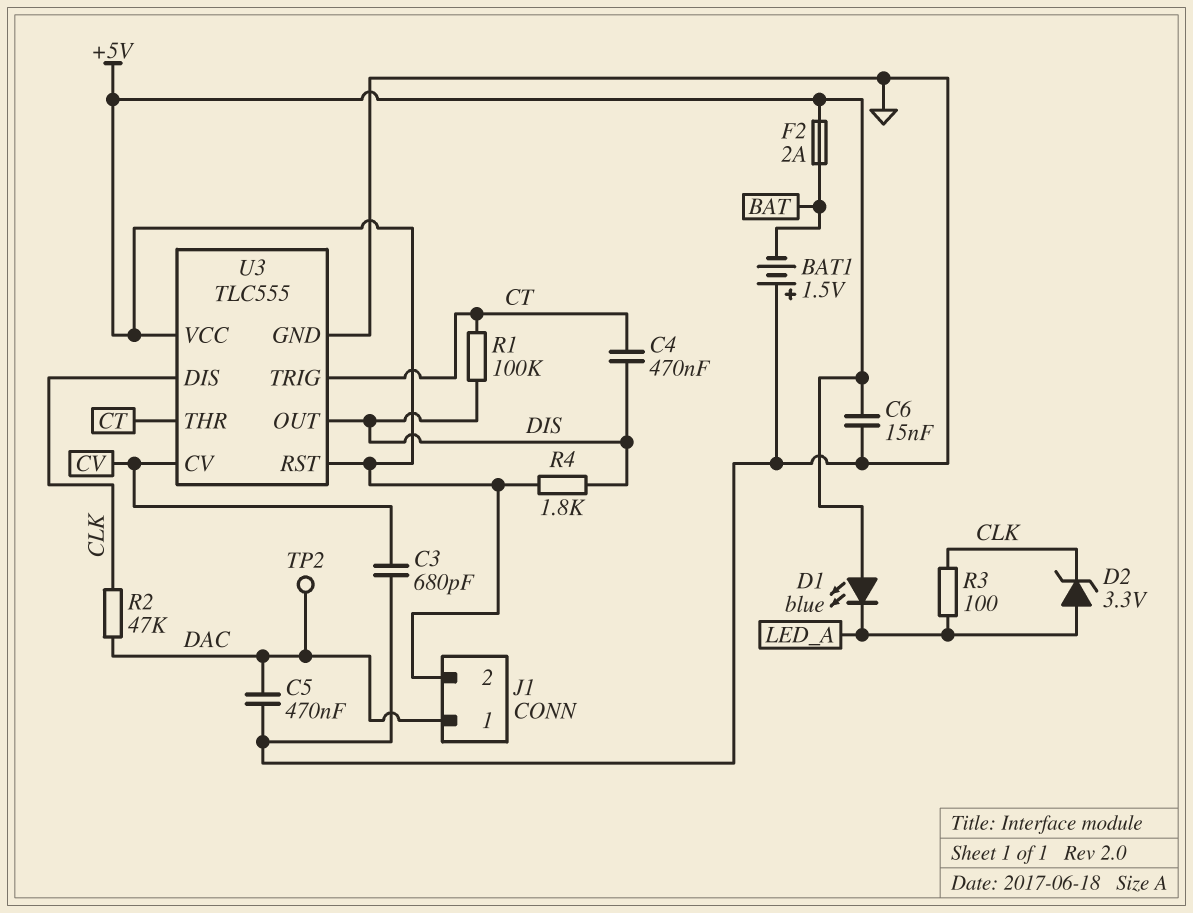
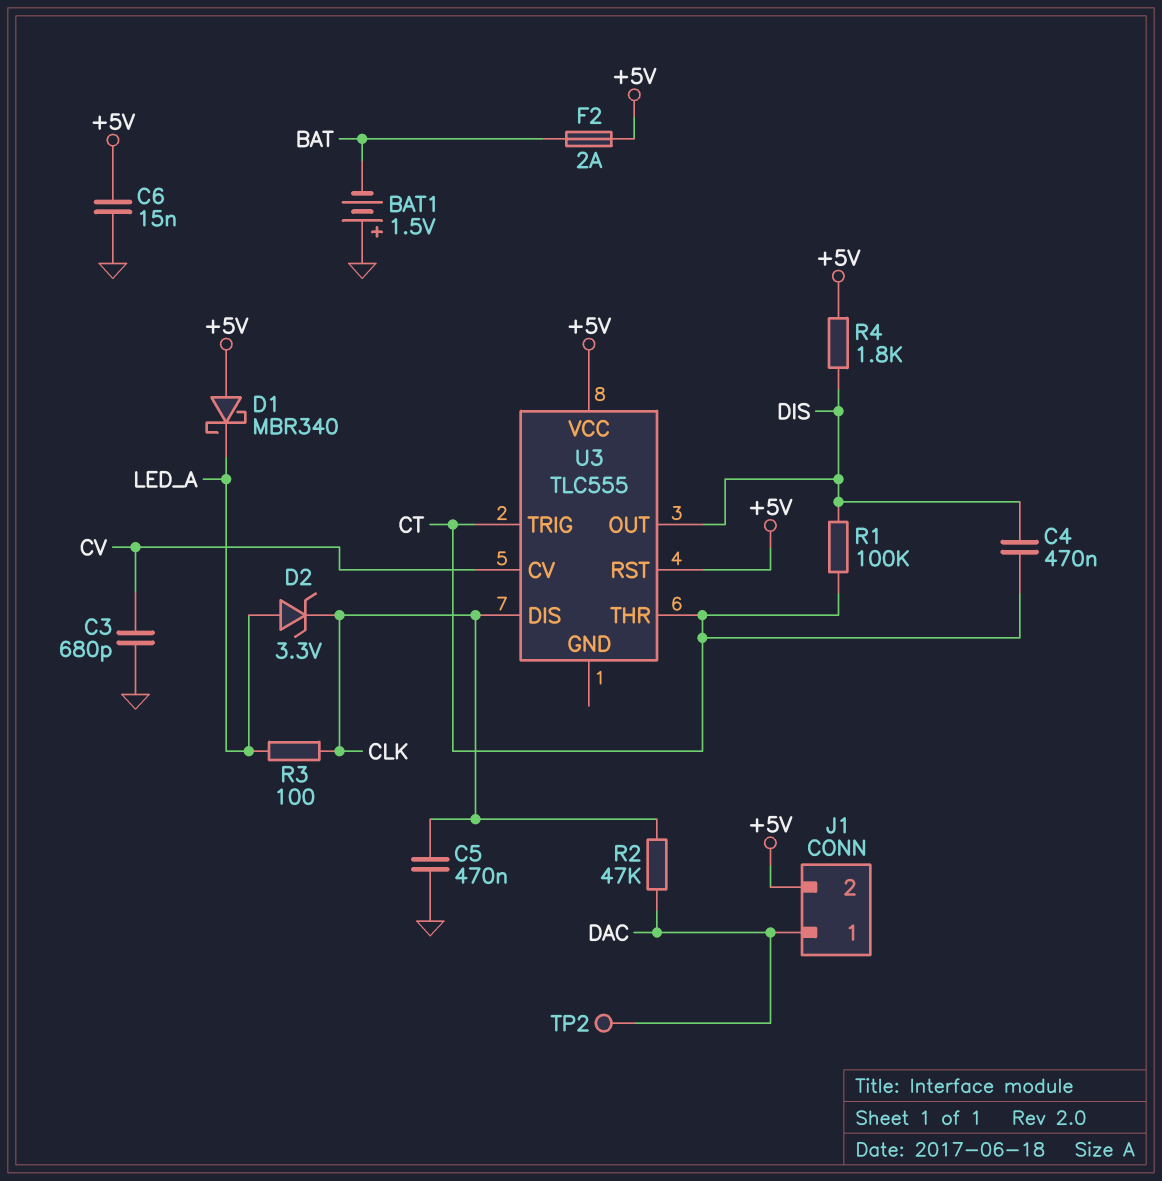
C5: 470nF (DAC, GND) -> 470nF (CLK, GND)
D1: LED blue (A +5V, K LED_A) -> schottky MBR340 (A +5V, K LED_A)
U3 pin GND: GND -> none

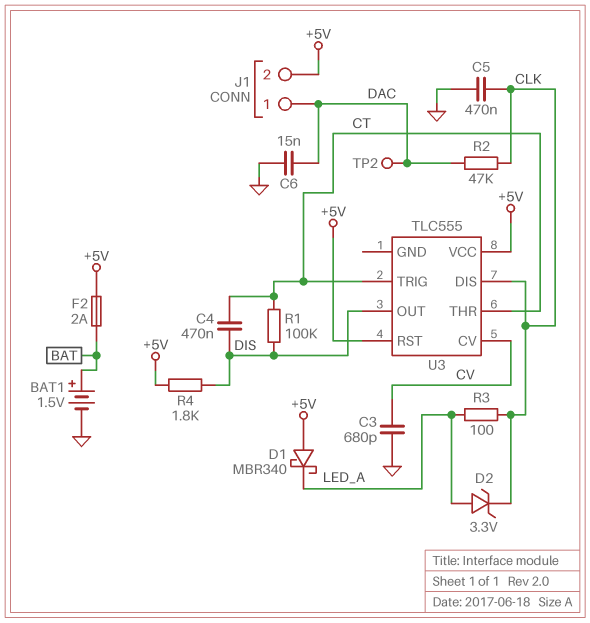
BAT1: 1.5V (plus GND, minus BAT) -> 1.5V (plus BAT, minus GND)
C6: 15nF (+5V, GND) -> 15nF (DAC, GND)

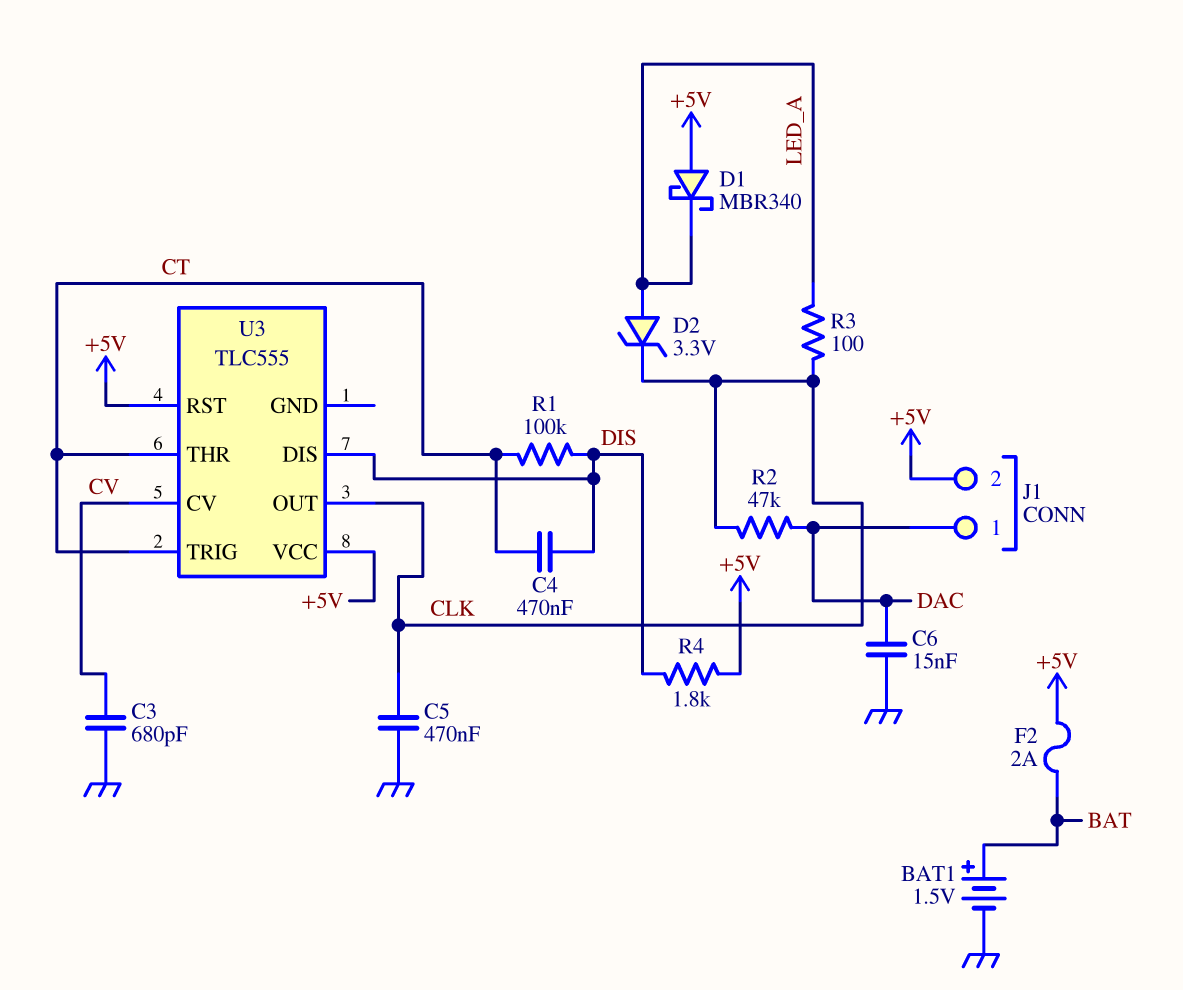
TP2: test point (DAC) -> none
U3 pin DIS: CLK -> DIS
U3 pin OUT: DIS -> CLK

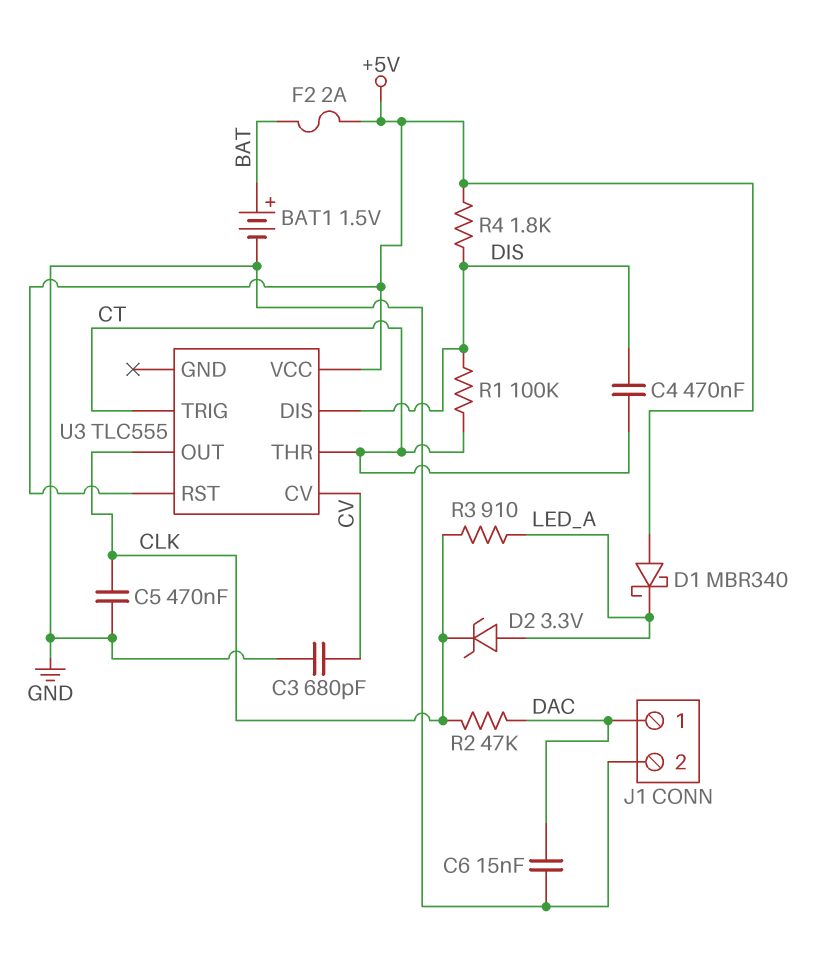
J1 pin 2: +5V -> GND
R3: 100 (CLK, LED_A) -> 910 (CLK, LED_A)

